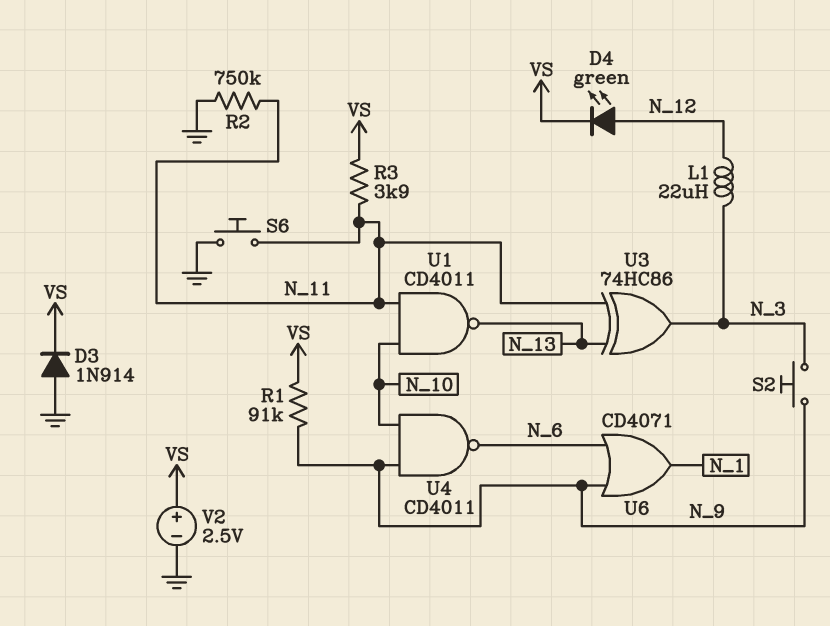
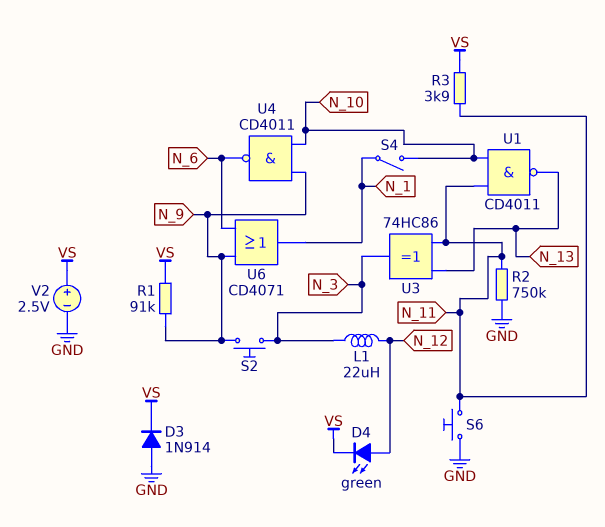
S4: none -> switch (N_1, N_10)

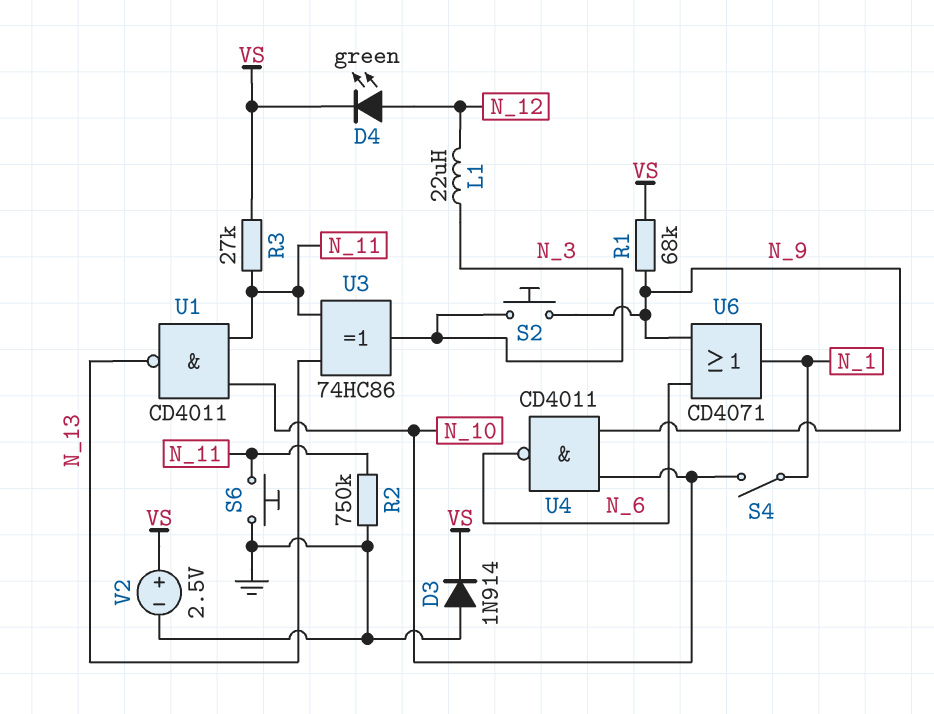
R1: 91k (N_9, VS) -> 68k (N_9, VS)
R3: 3.9k (N_11, VS) -> 27k (N_11, VS)

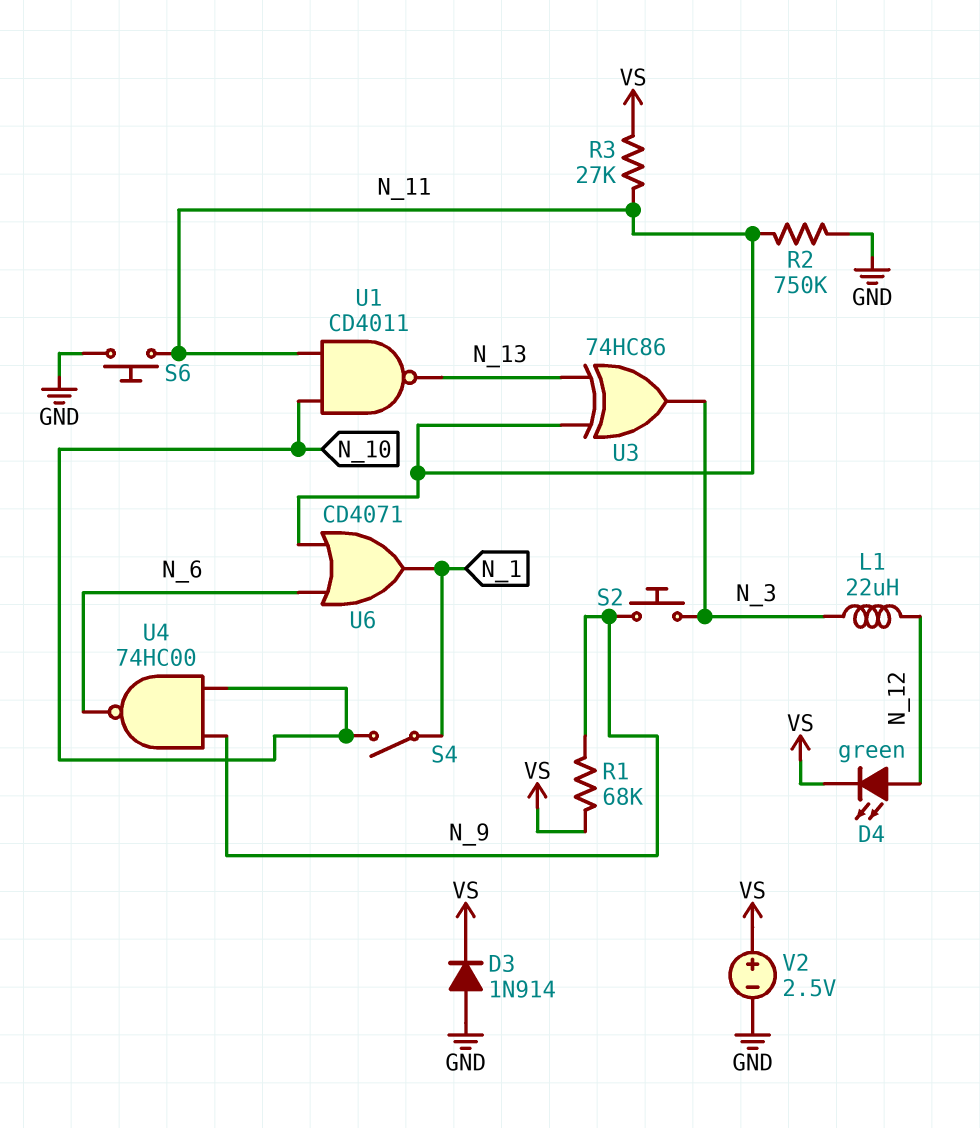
U4: NAND CD4011 (in N_9, in N_10, out N_6) -> NAND 74HC00 (in N_9, in N_10, out N_6)
U6: OR CD4071 (in N_6, in N_9, out N_1) -> OR CD4071 (in N_6, in N_11, out N_1)

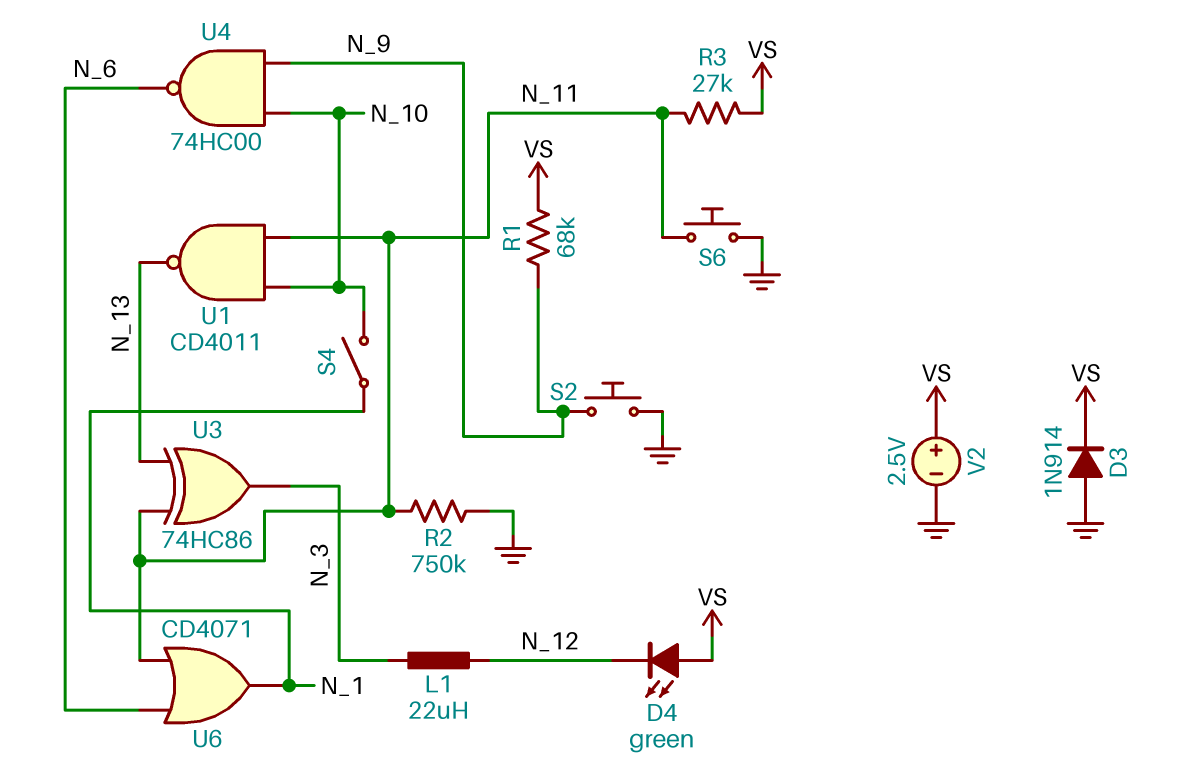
D4: LED green (A N_12, K VS) -> LED green (A VS, K N_12)
S2: button (N_3, N_9) -> button (GND, N_9)

